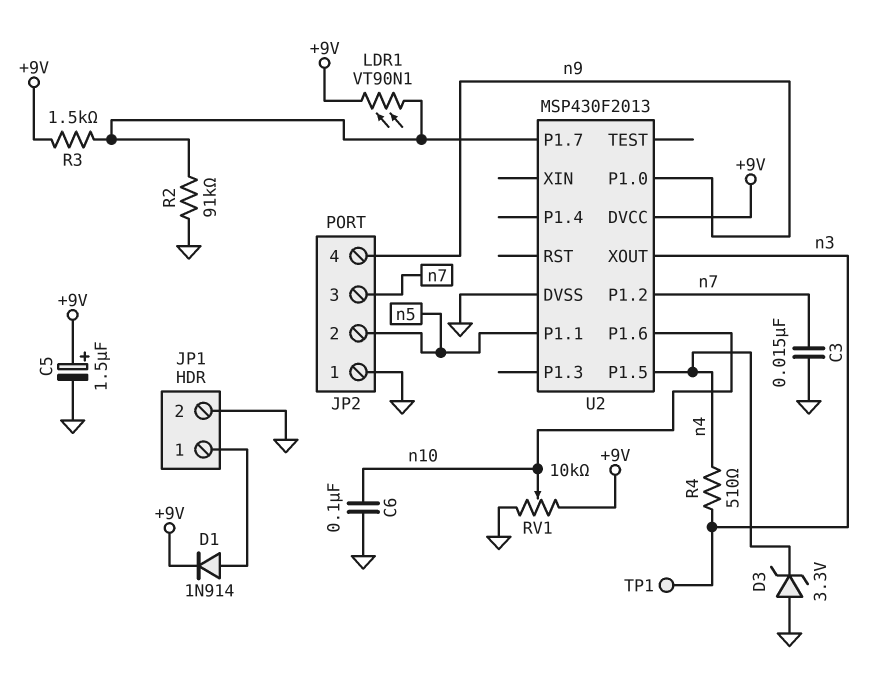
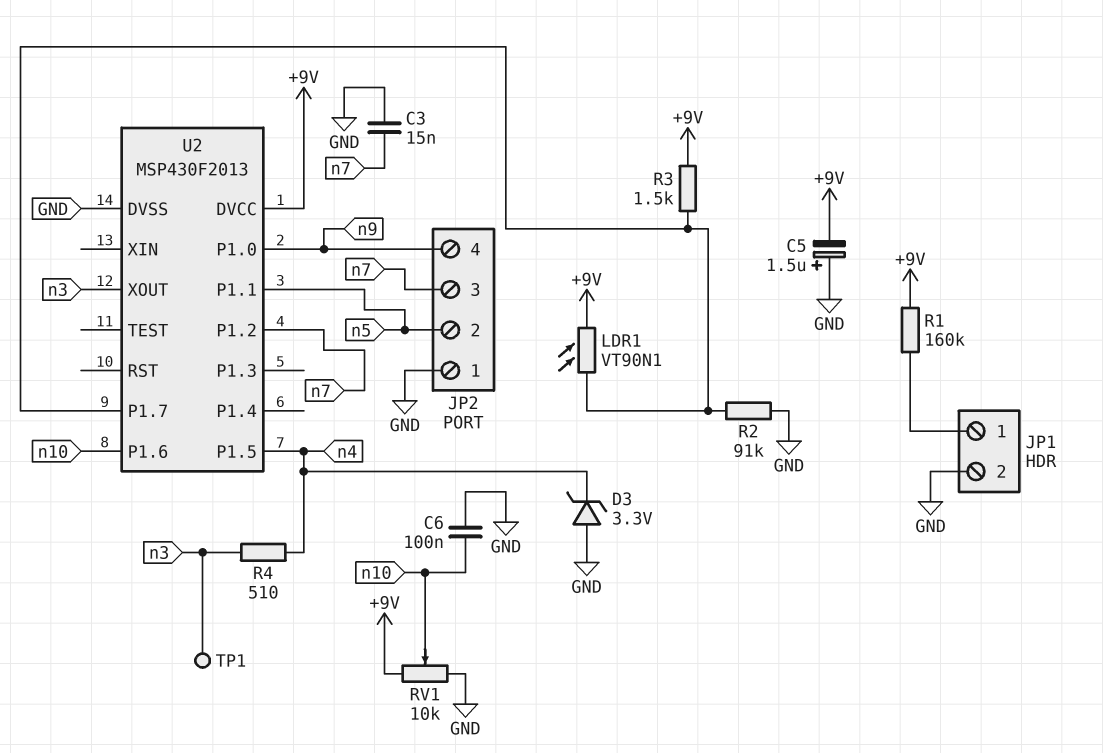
C5: 1.5uF (plus +9V, minus GND) -> 1.5uF (plus GND, minus +9V)
D1: diode 1N914 (A JP1/1, K +9V) -> none
R1: none -> 160k (+9V, JP1/1)

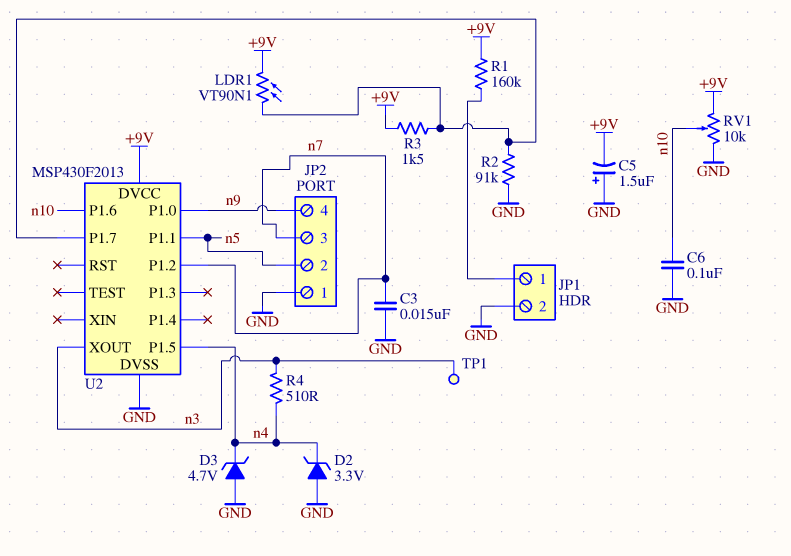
D2: none -> zener 3.3V (A GND, K n4)
D3: zener 3.3V (A GND, K n4) -> zener 4.7V (A GND, K n4)

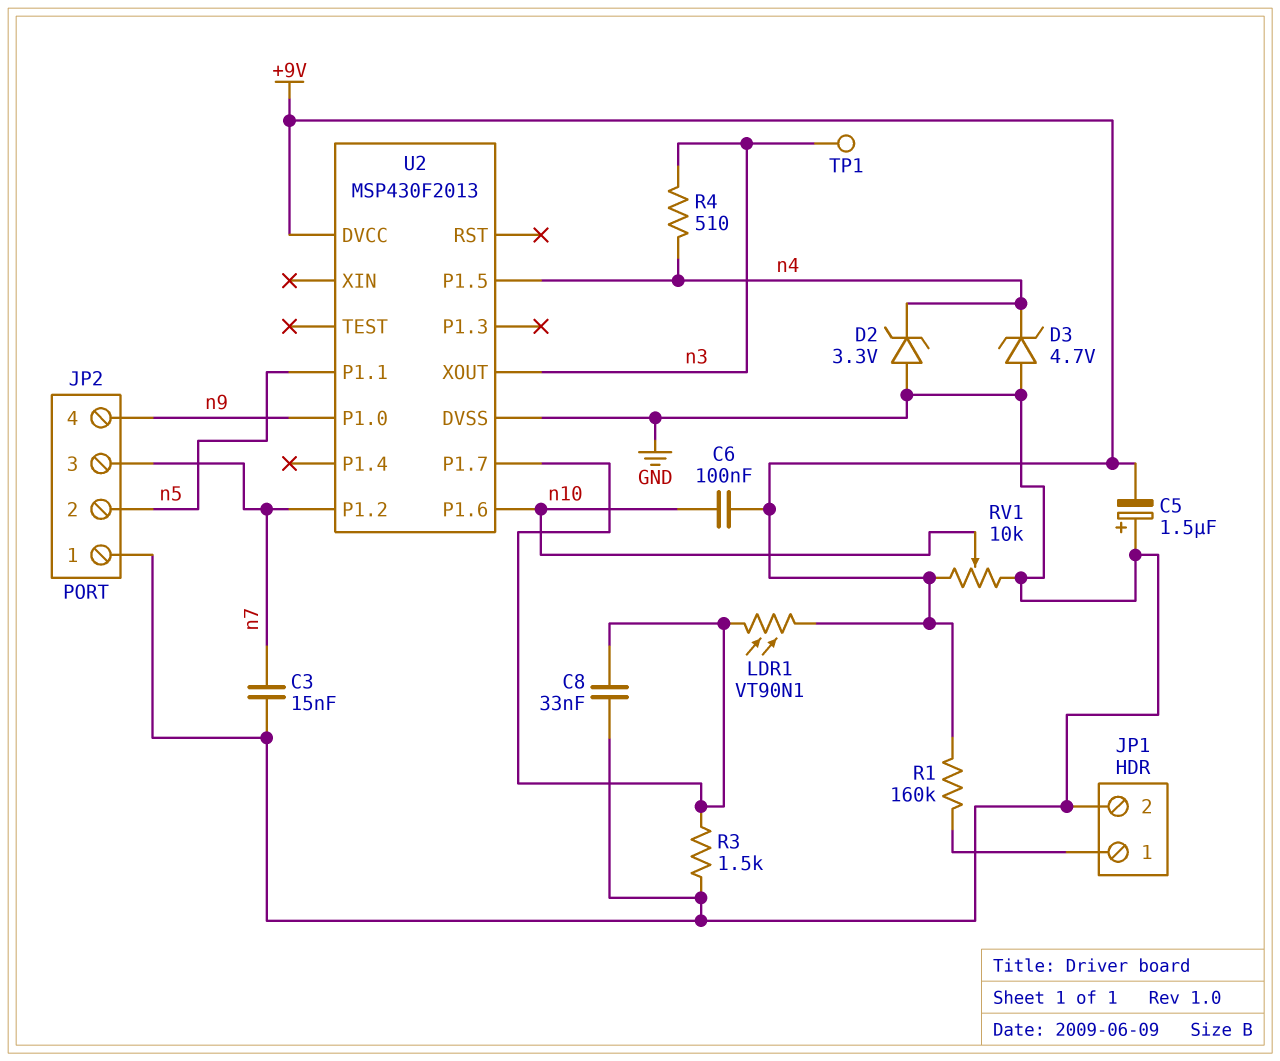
C6: 100nF (GND, n10) -> 100nF (+9V, n10)
C8: none -> 33nF (GND, U2/P1.7)
R2: 91k (GND, U2/P1.7) -> none
R3: 1.5k (+9V, U2/P1.7) -> 1.5k (GND, U2/P1.7)

